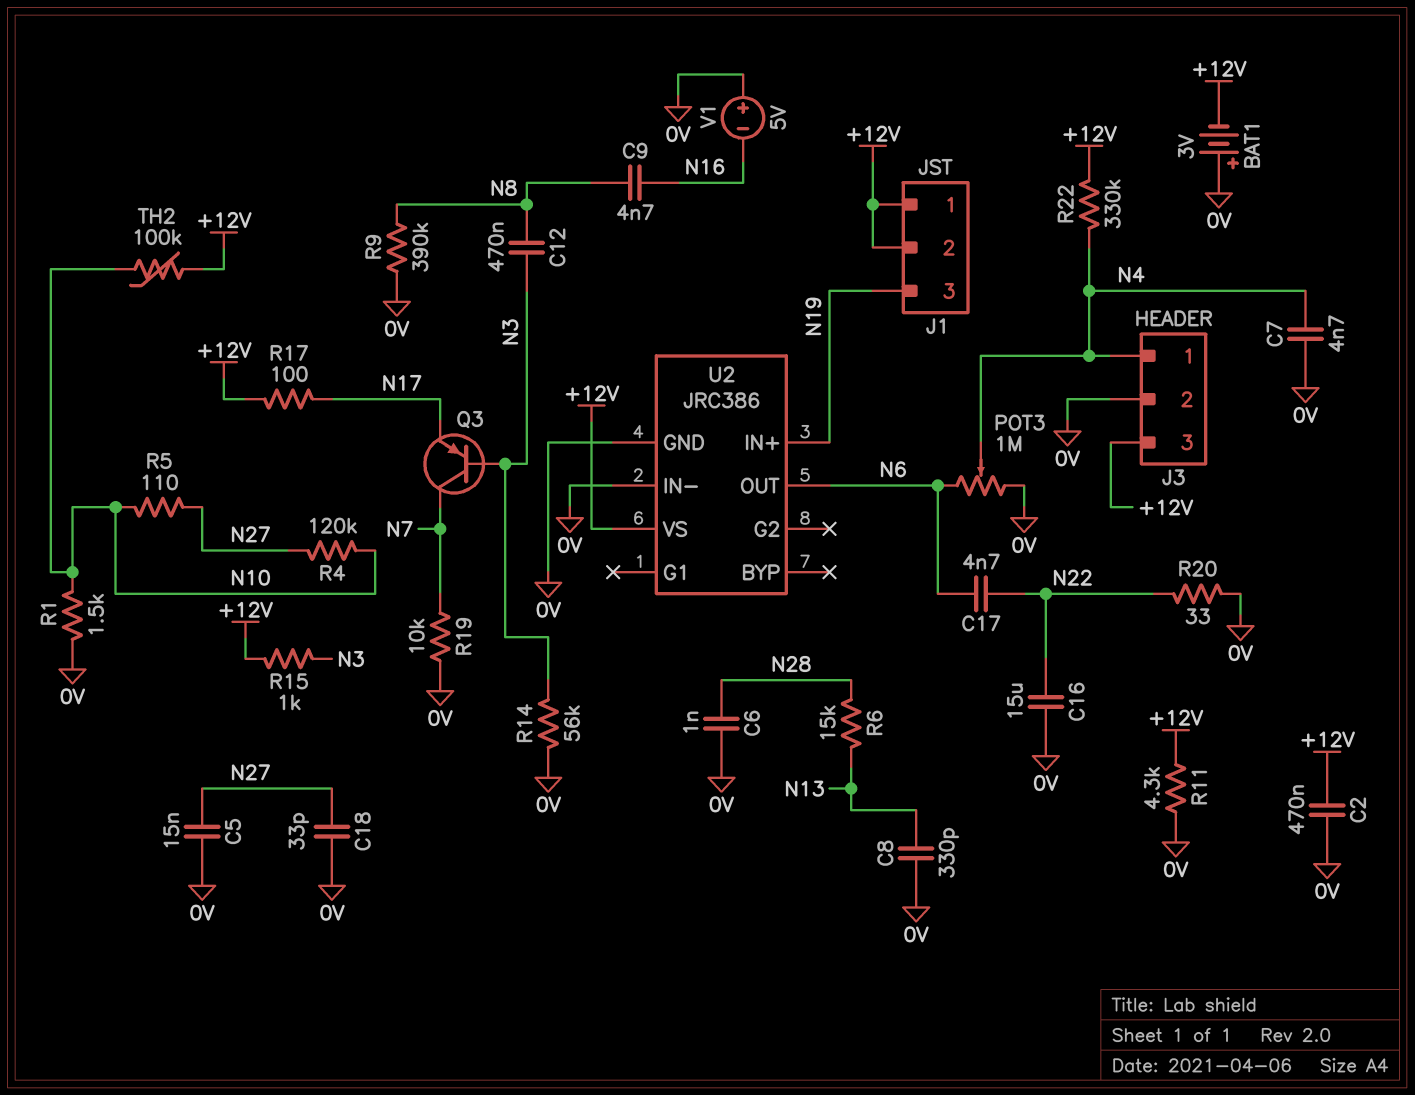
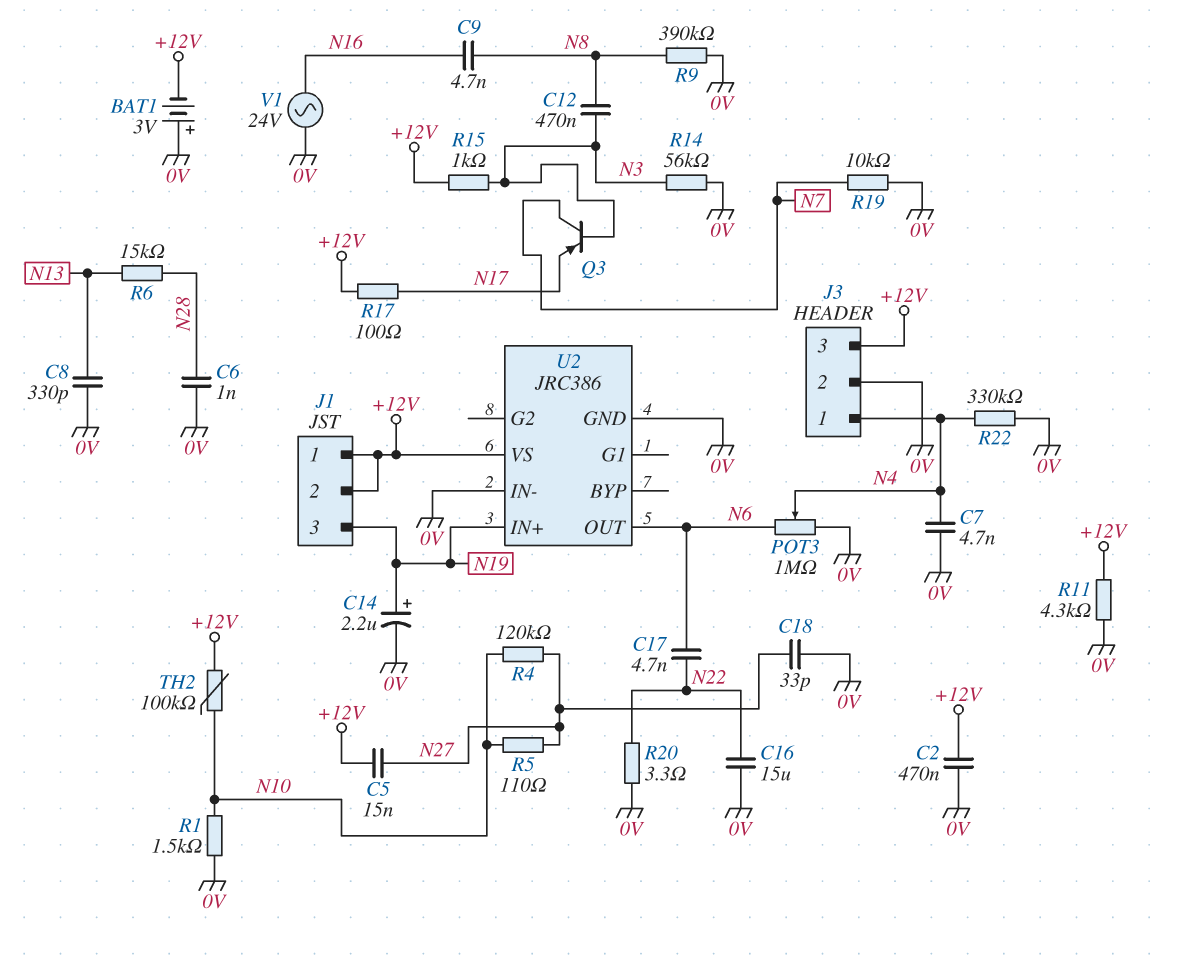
C5: 15nF (0V, N27) -> 15nF (+12V, N27)
C14: none -> 2.2uF (plus N19, minus 0V)
R20: 33 (0V, N22) -> 3.3 (0V, N22)
R22: 330k (+12V, N4) -> 330k (0V, N4)
V1: 5V (plus 0V, minus N16) -> AC 24V (0V, N16)

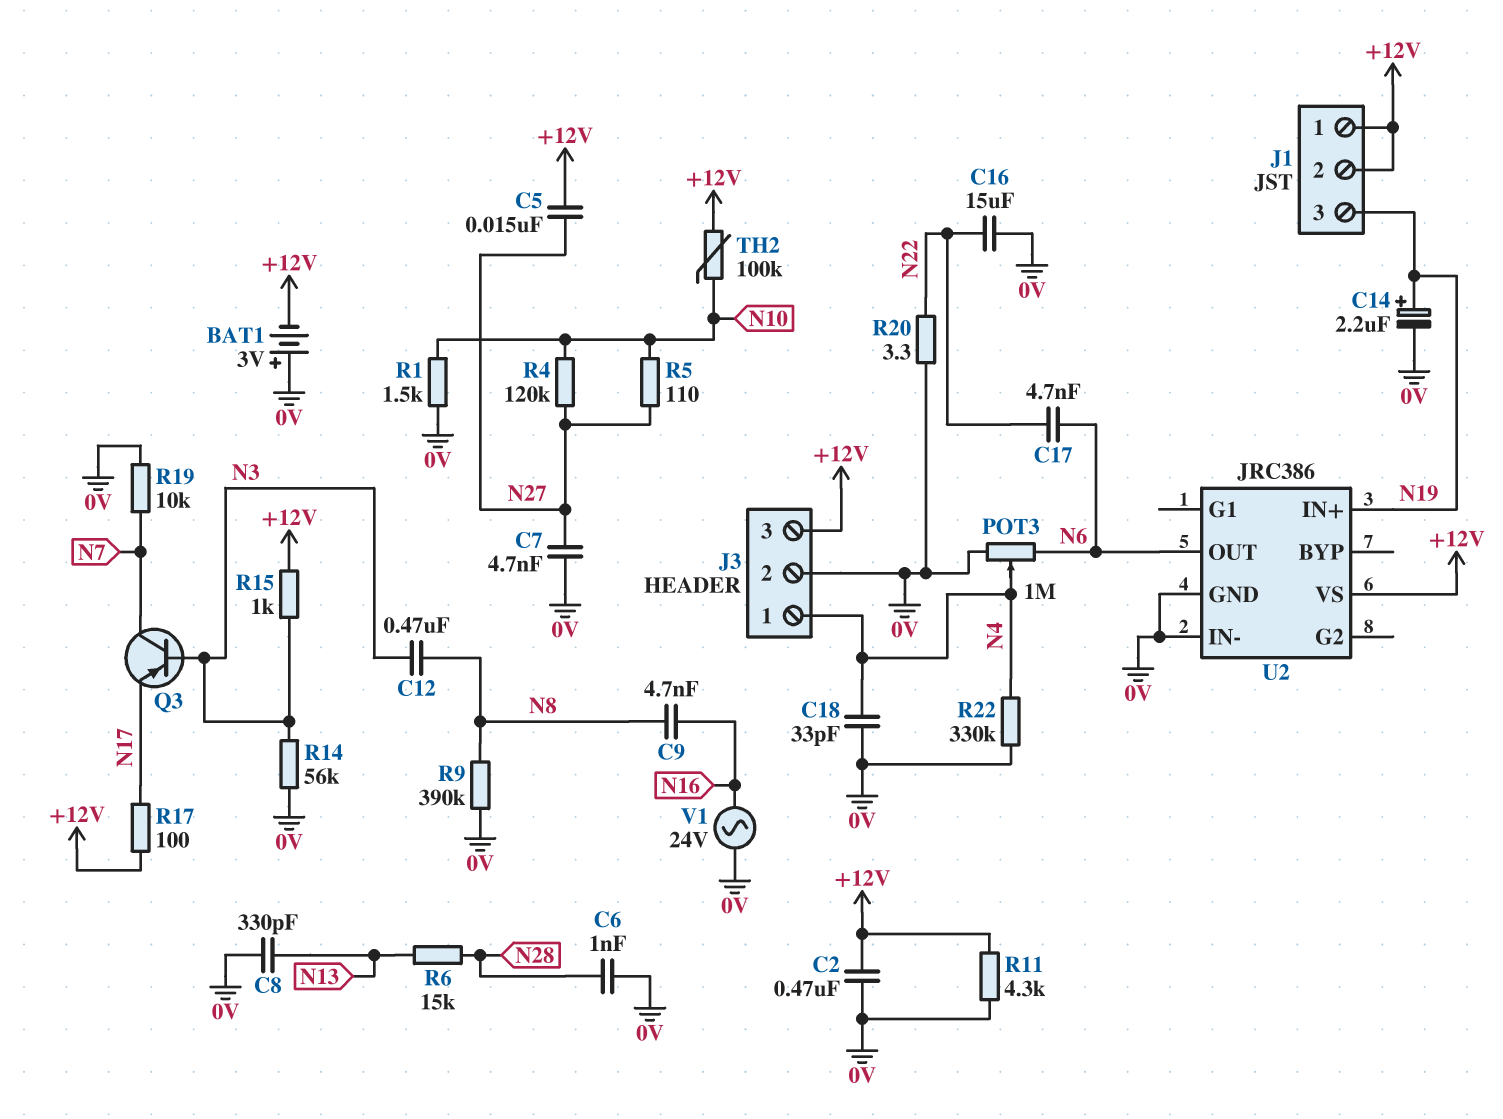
C7: 4.7nF (0V, N4) -> 4.7nF (0V, N27)
C18: 33pF (0V, N27) -> 33pF (0V, N4)

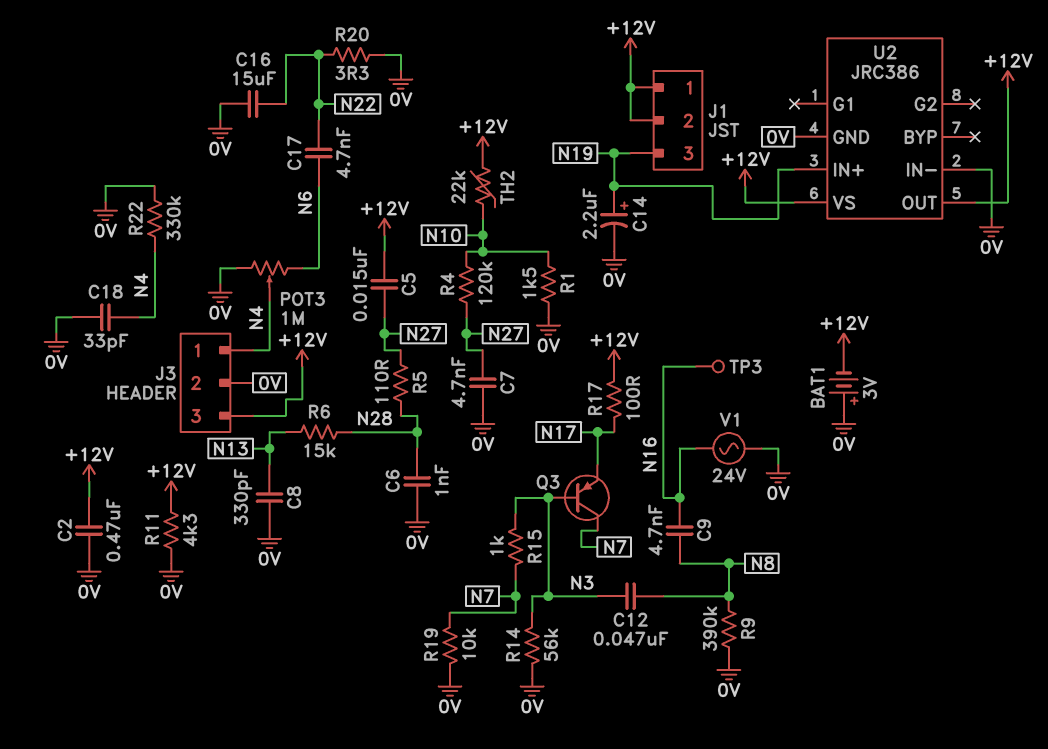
C12: 470nF (N3, N8) -> 47nF (N3, N8)
R5: 110 (N10, N27) -> 110 (N27, N28)
R15: 1k (+12V, N3) -> 1k (N3, N7)
TH2: 100k (+12V, N10) -> 22k (+12V, N10)
TP3: none -> test point (N16)
U2 pin OUT: N6 -> +12V

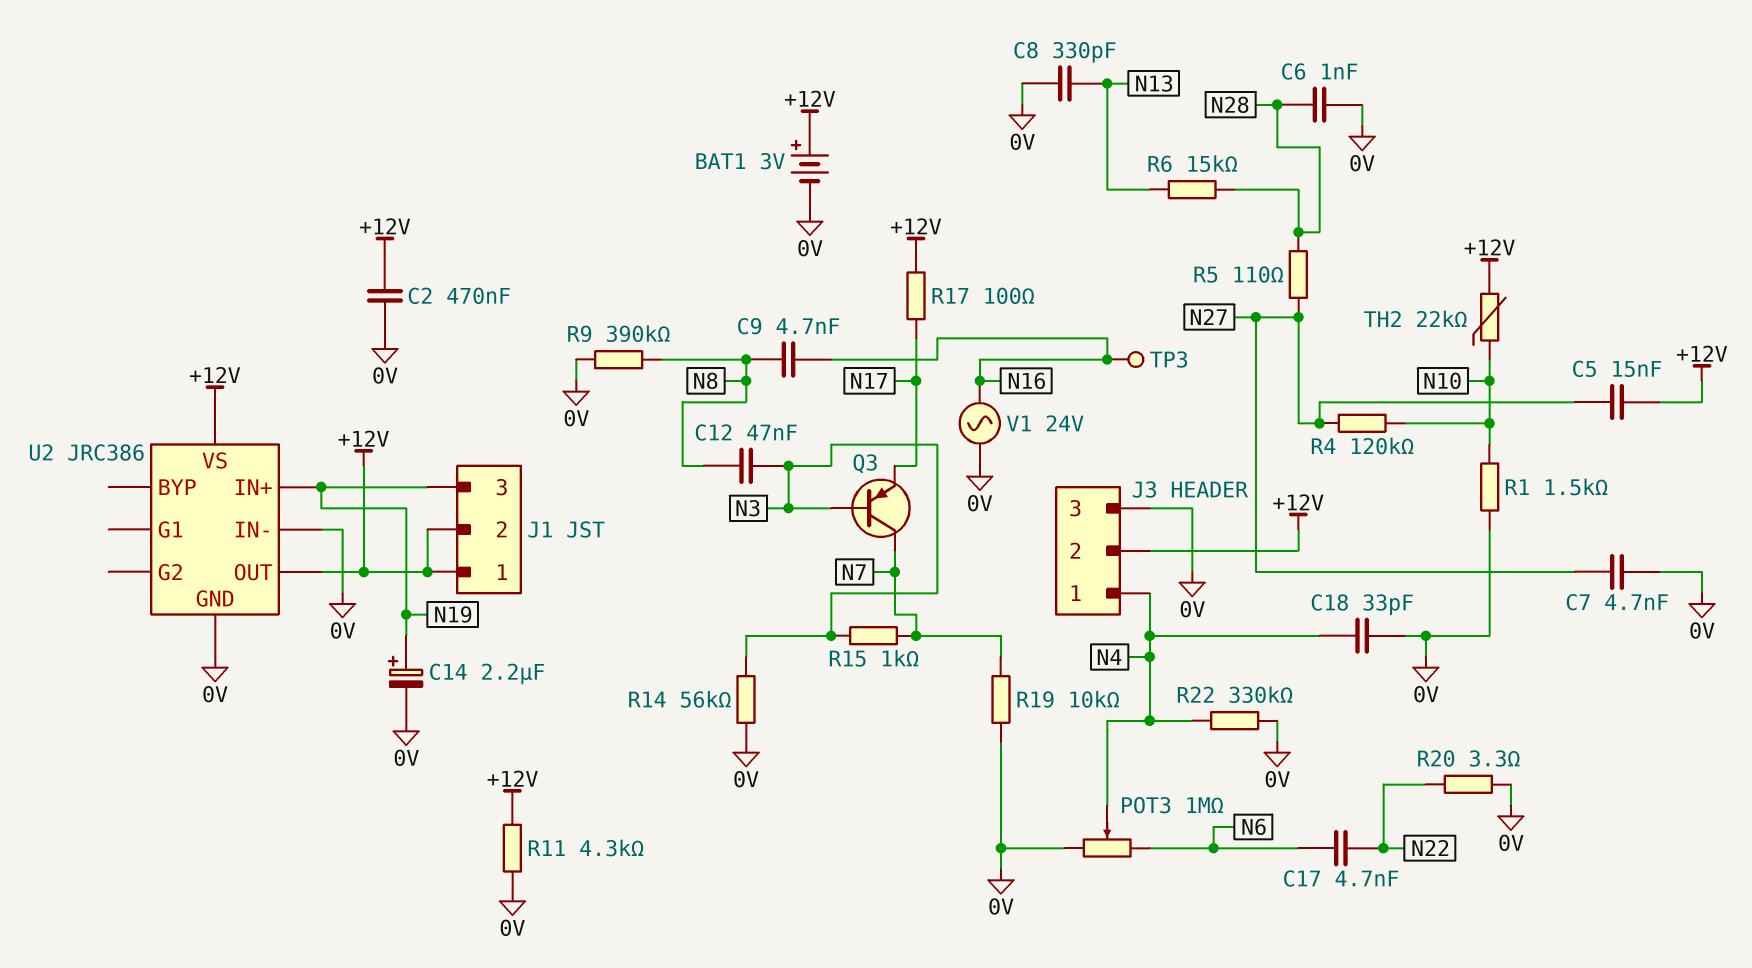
BAT1: 3V (plus 0V, minus +12V) -> 3V (plus +12V, minus 0V)
C16: 15uF (0V, N22) -> none
J3 pin 2: 0V -> +12V
J3 pin 3: +12V -> 0V

